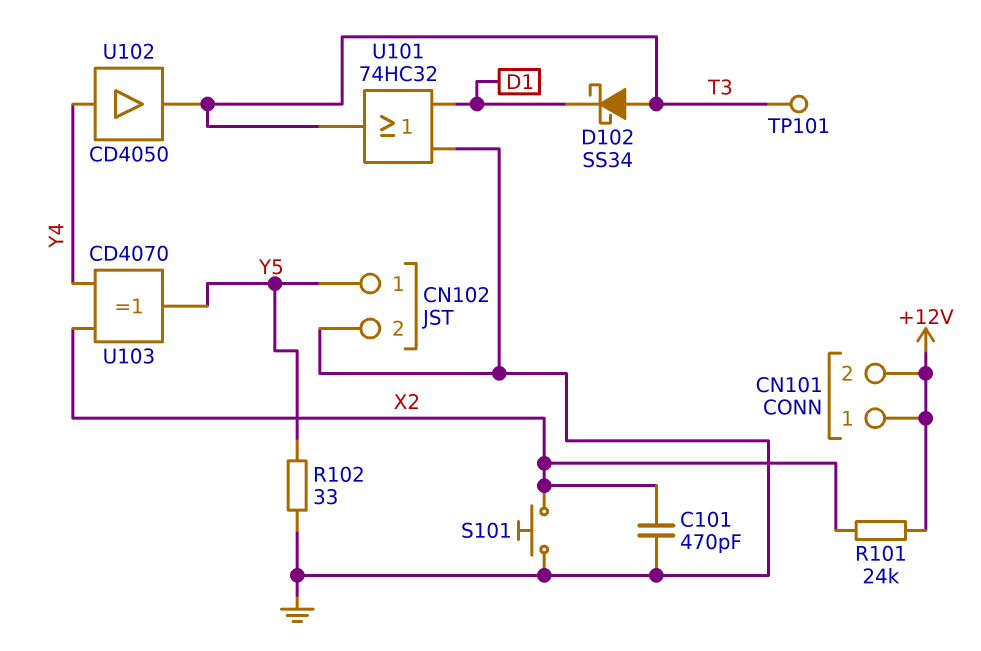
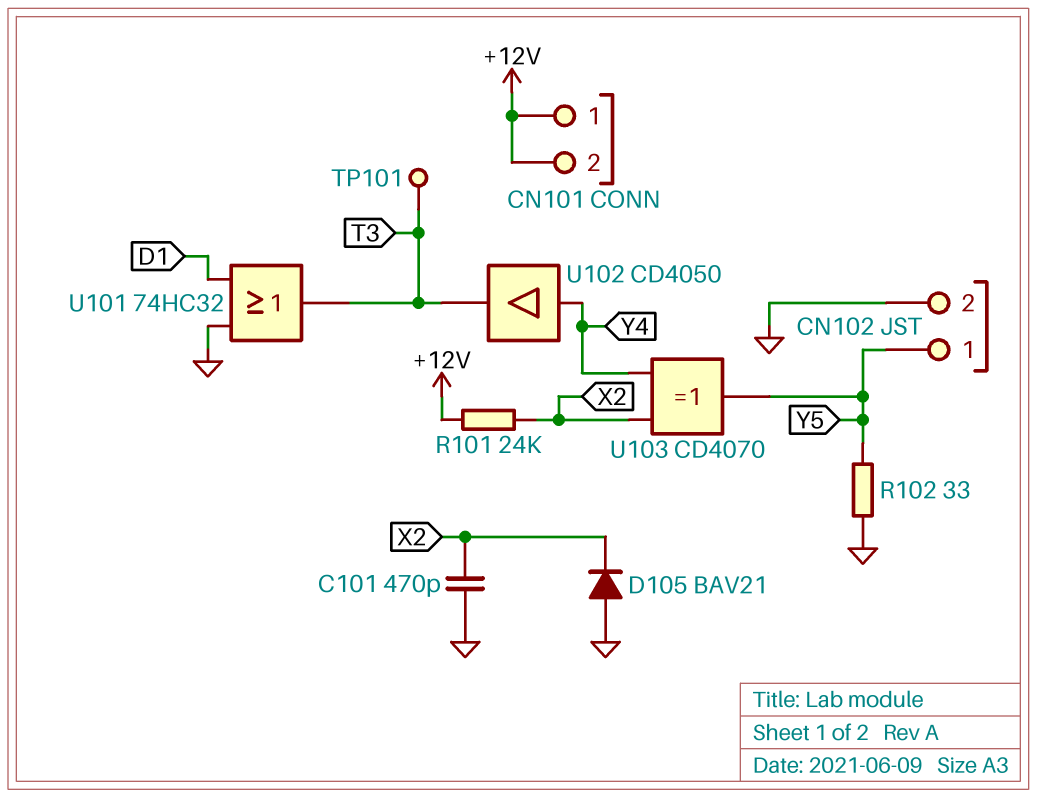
D102: schottky SS34 (A T3, K D1) -> none
D105: none -> diode BAV21 (A GND, K X2)
S101: button (GND, X2) -> none

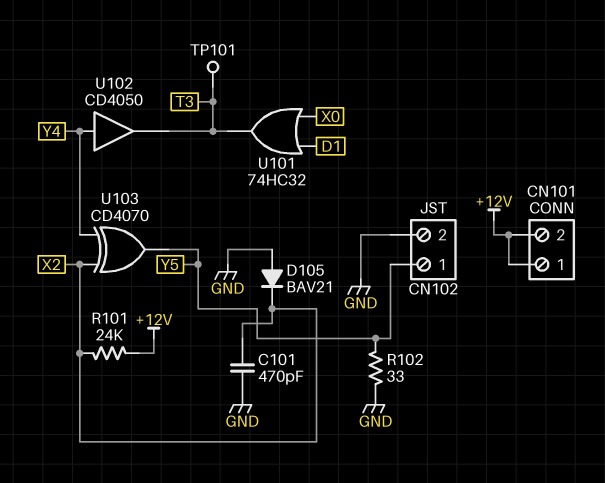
U101: OR 74HC32 (in D1, in GND, out T3) -> OR 74HC32 (in D1, in X0, out T3)

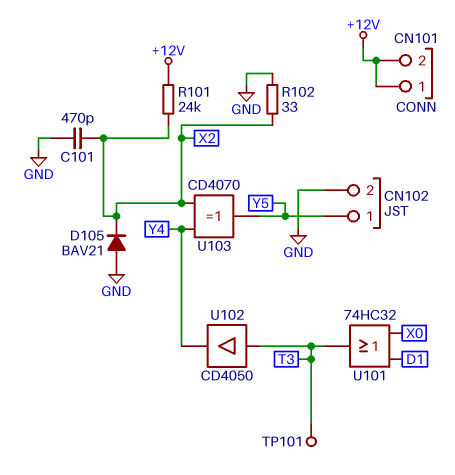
R102: 33 (GND, Y5) -> 33 (GND, X2)
U102: buffer CD4050 (in Y4, out T3) -> buffer CD4050 (in T3, out Y4)

